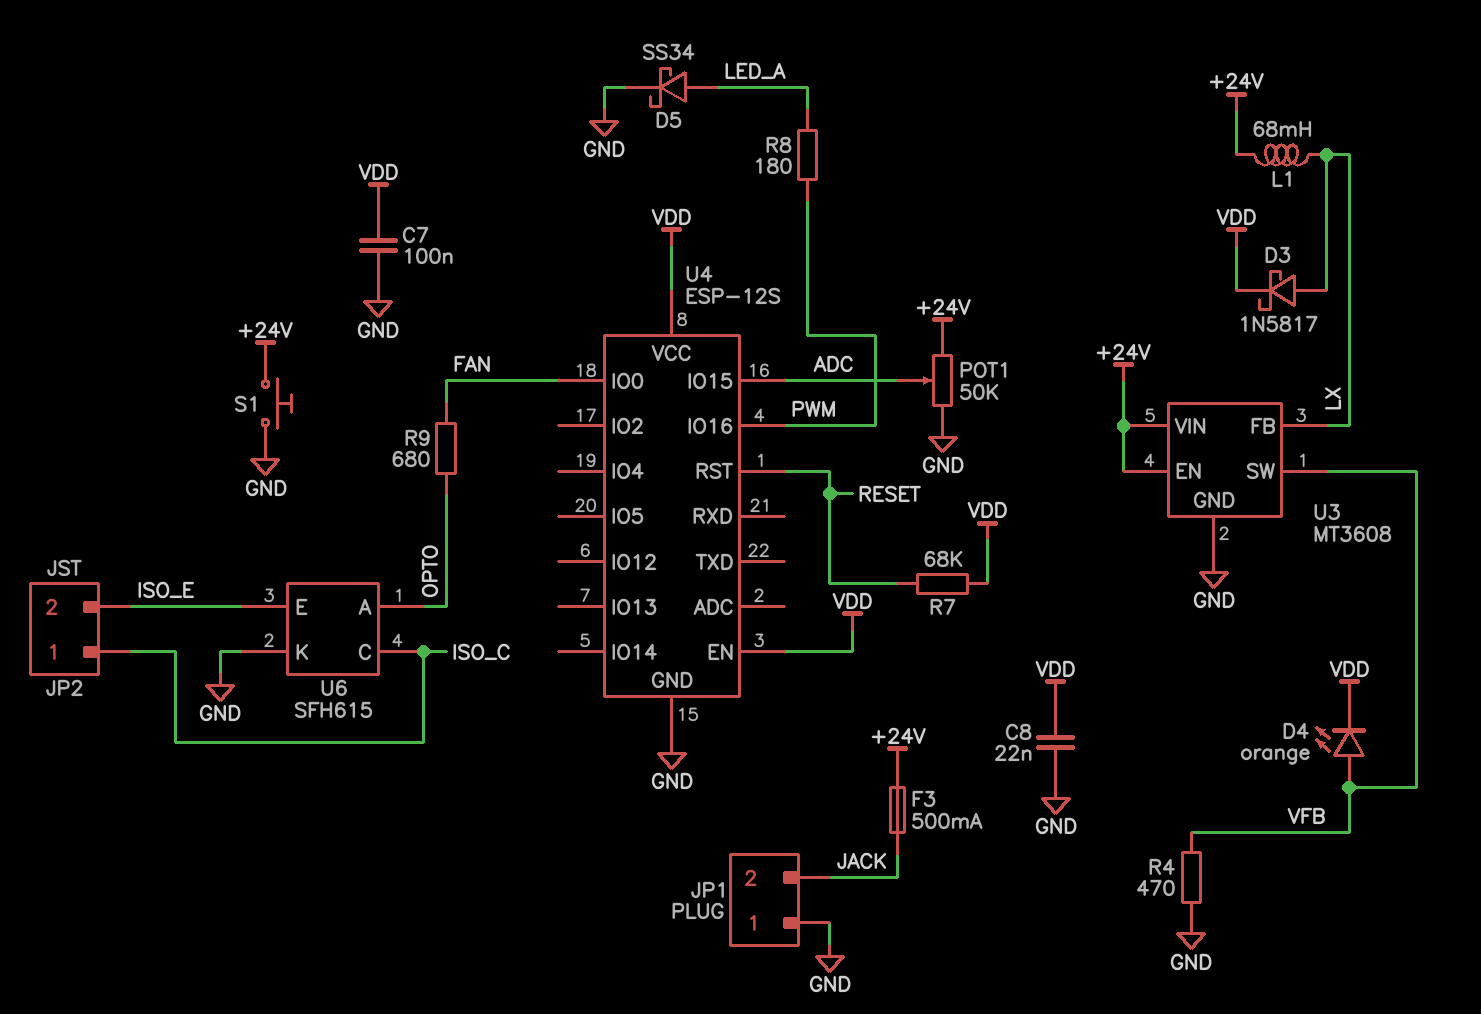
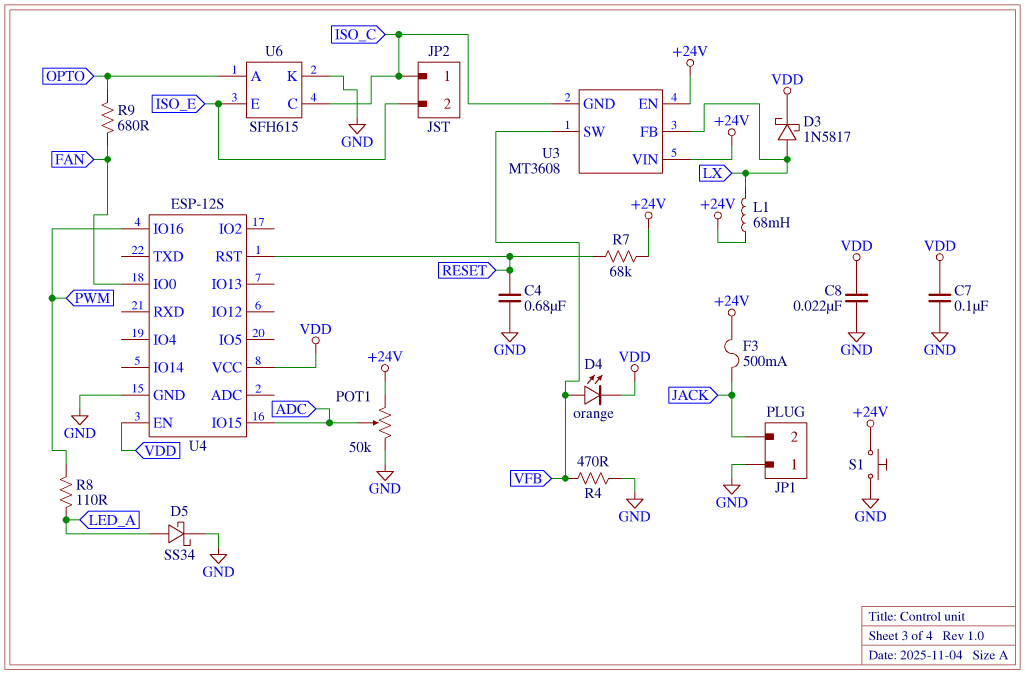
C4: none -> 680nF (GND, RESET)
R7: 68k (RESET, VDD) -> 68k (+24V, RESET)
R8: 180 (LED_A, PWM) -> 110 (LED_A, PWM)
U3 pin GND: GND -> ISO_C

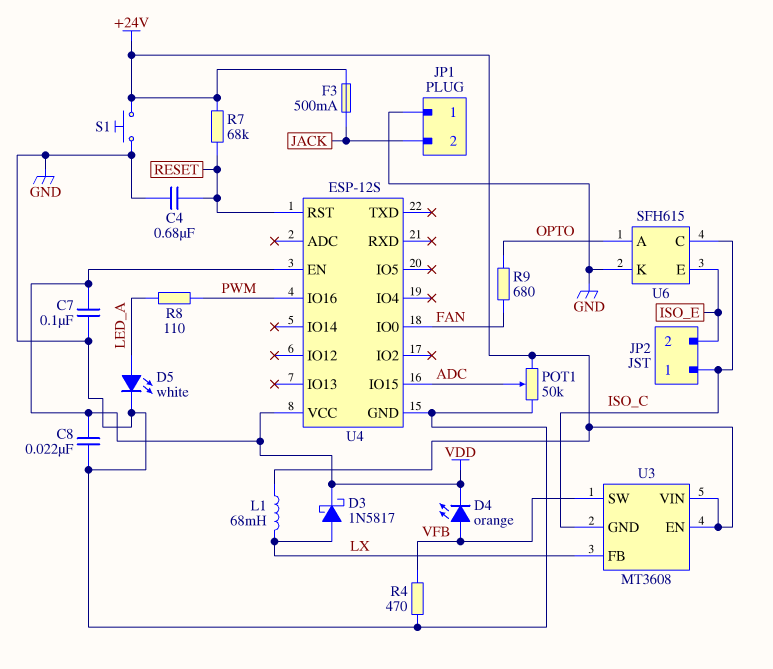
D5: schottky SS34 (A LED_A, K GND) -> LED white (A LED_A, K GND)

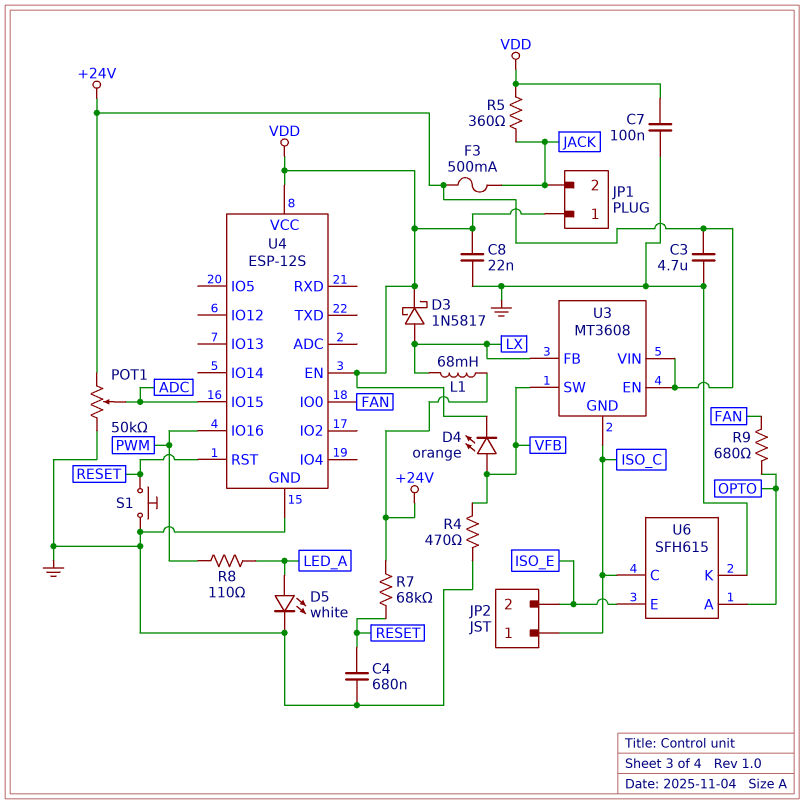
C3: none -> 4.7uF (+24V, GND)
JP1 pin 1: GND -> VDD
R5: none -> 360 (JACK, VDD)
S1: button (+24V, GND) -> button (GND, RESET)

